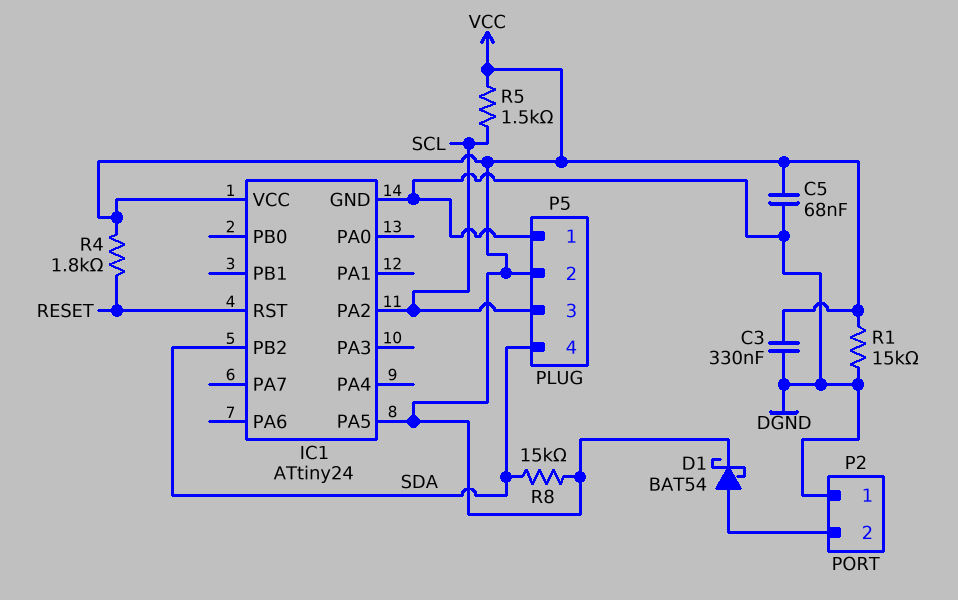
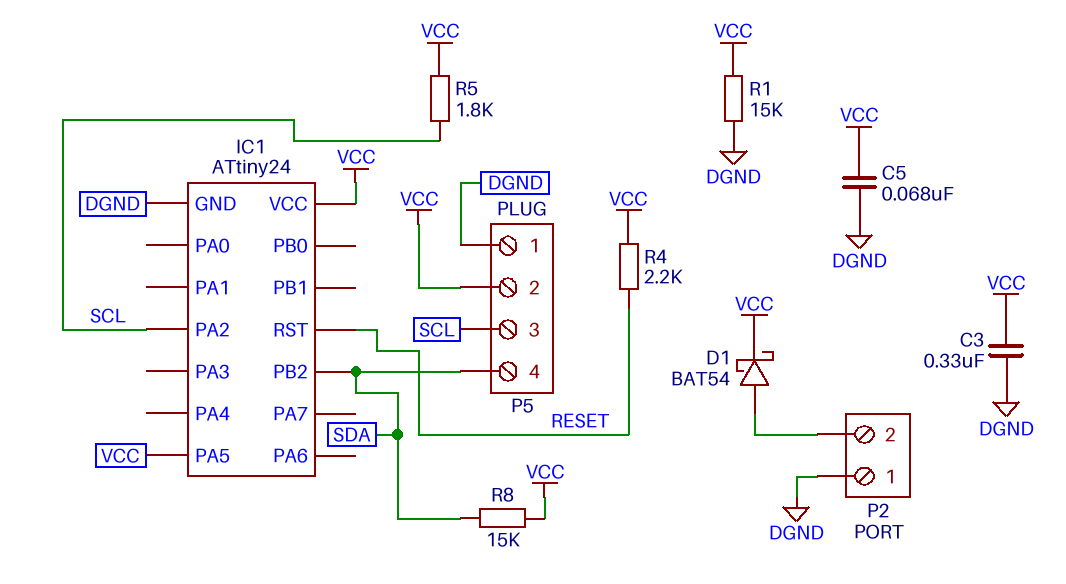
R4: 1.8k (RESET, VCC) -> 2.2k (RESET, VCC)
R5: 1.5k (SCL, VCC) -> 1.8k (SCL, VCC)

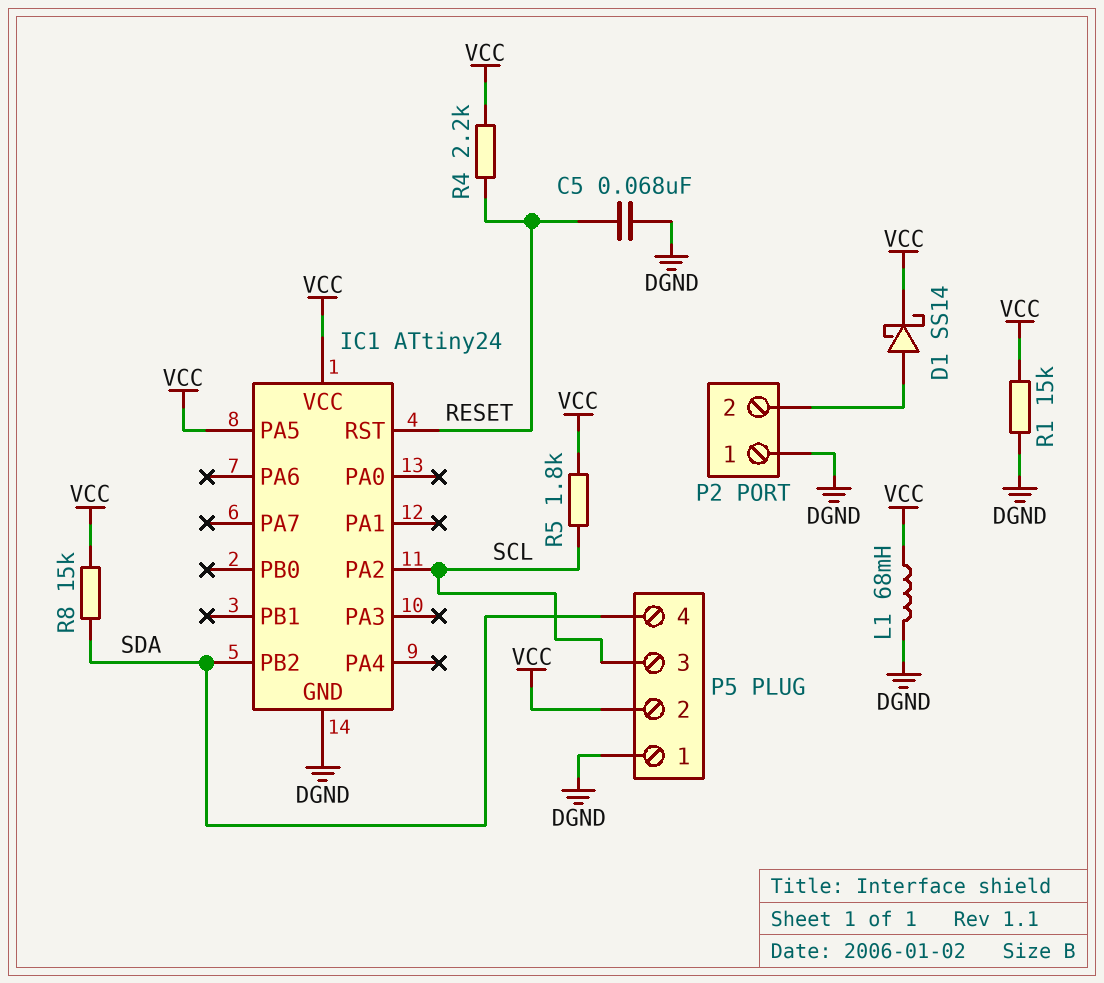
C3: 330nF (DGND, VCC) -> none
C5: 68nF (DGND, VCC) -> 68nF (DGND, RESET)
D1: schottky BAT54 (A P2/2, K VCC) -> schottky SS14 (A P2/2, K VCC)
L1: none -> 68mH (DGND, VCC)

